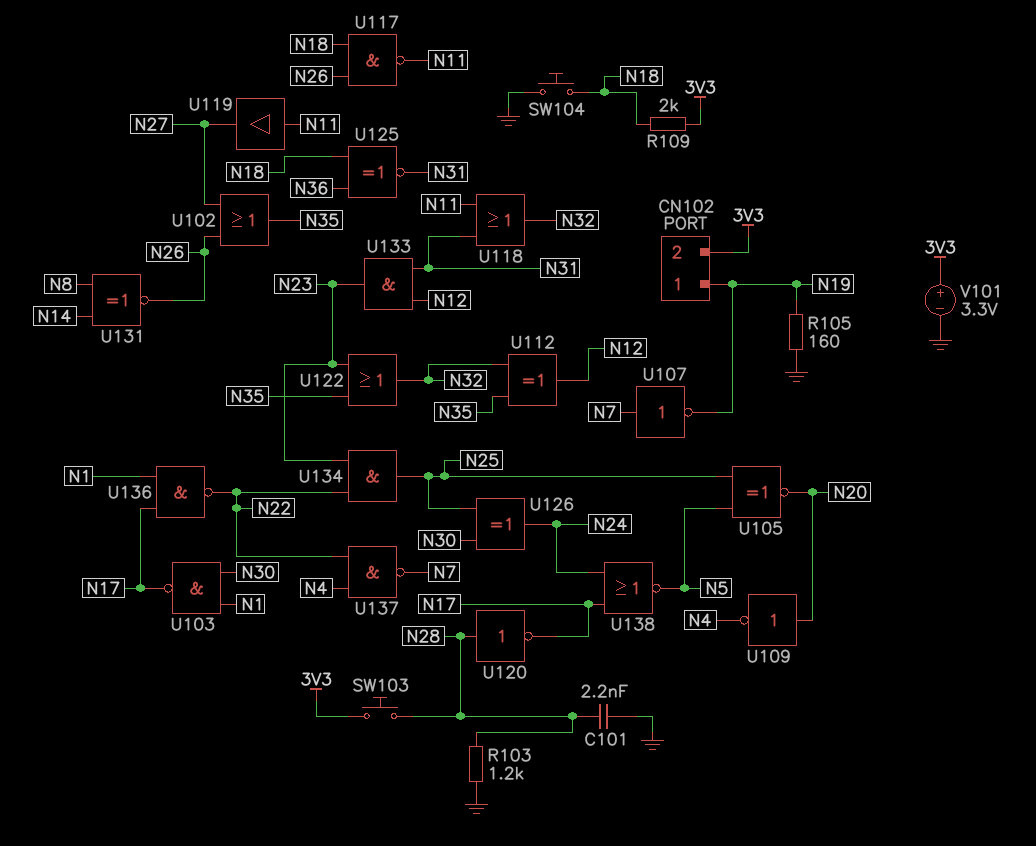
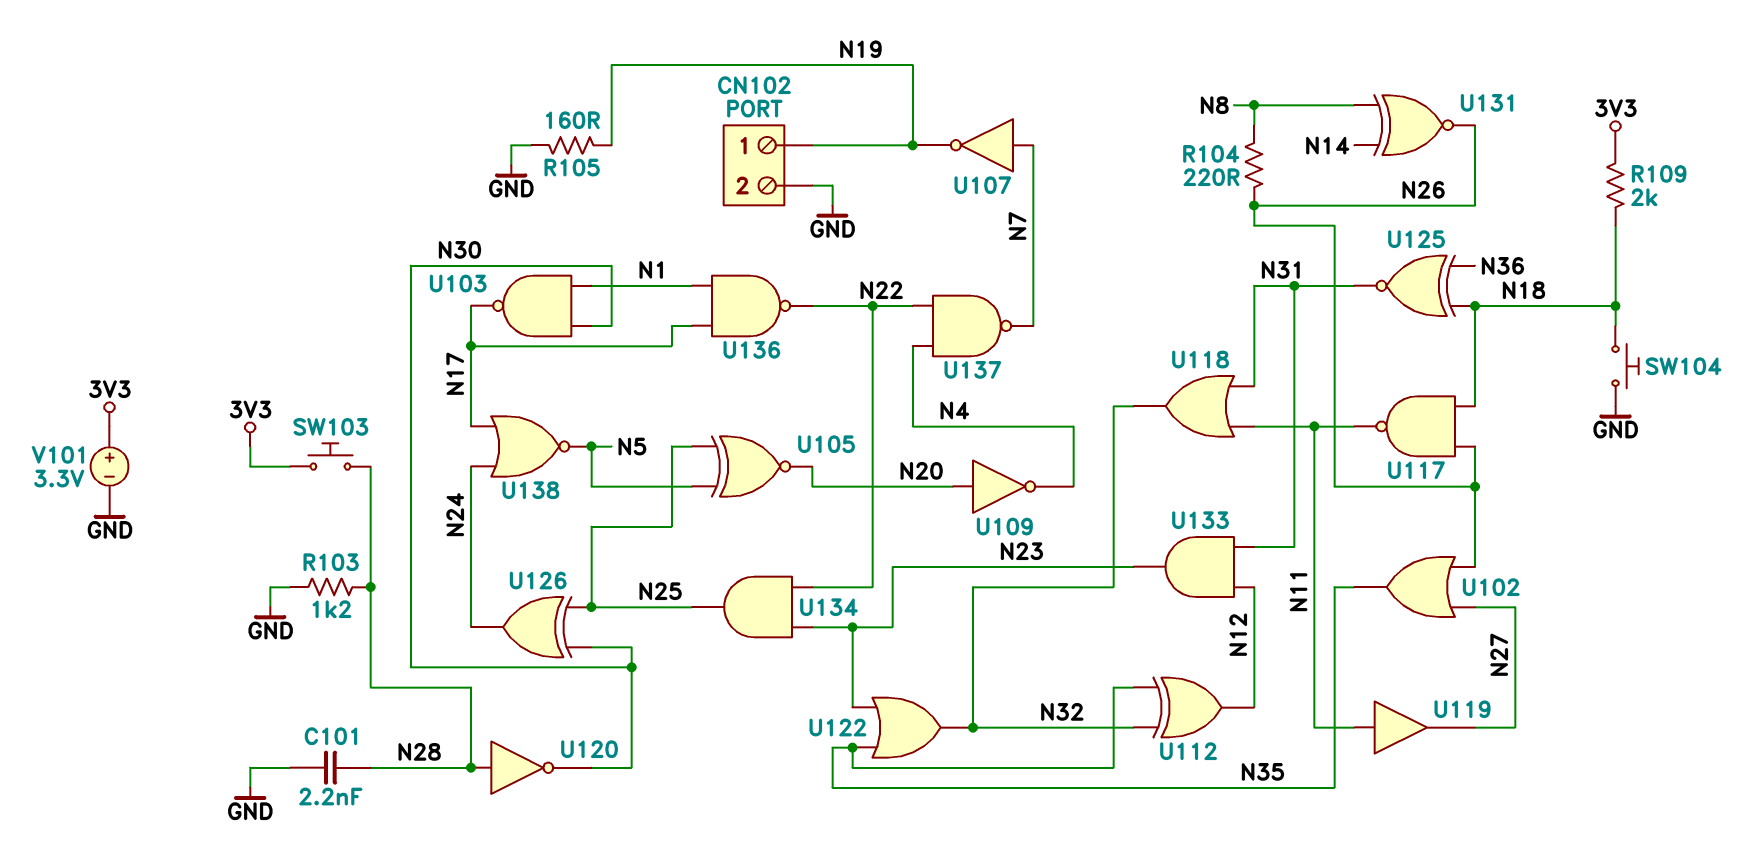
CN102 pin 2: 3V3 -> GND
R104: none -> 220 (N8, N26)
U120: NOT (in N28, out N17) -> NOT (in N28, out N30)

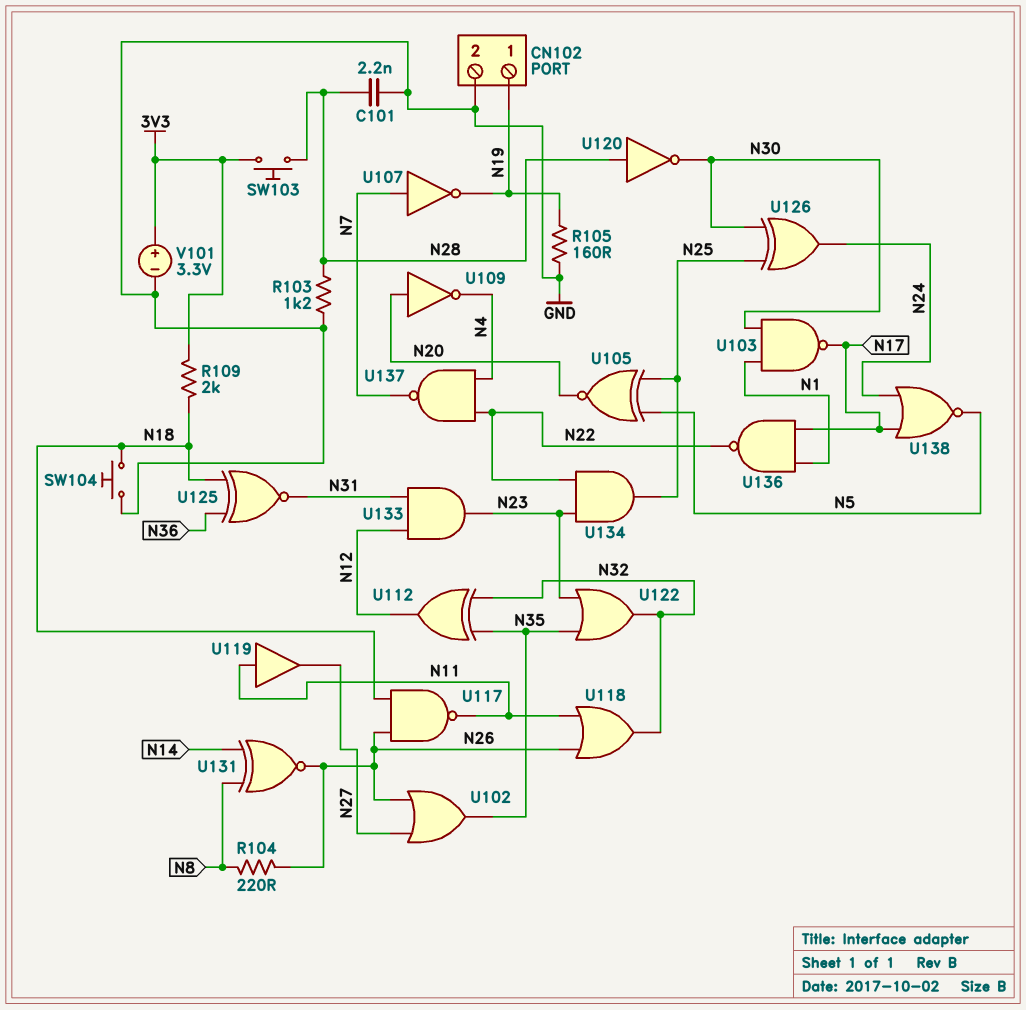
U118: OR (in N11, in N31, out N32) -> OR (in N11, in N26, out N32)

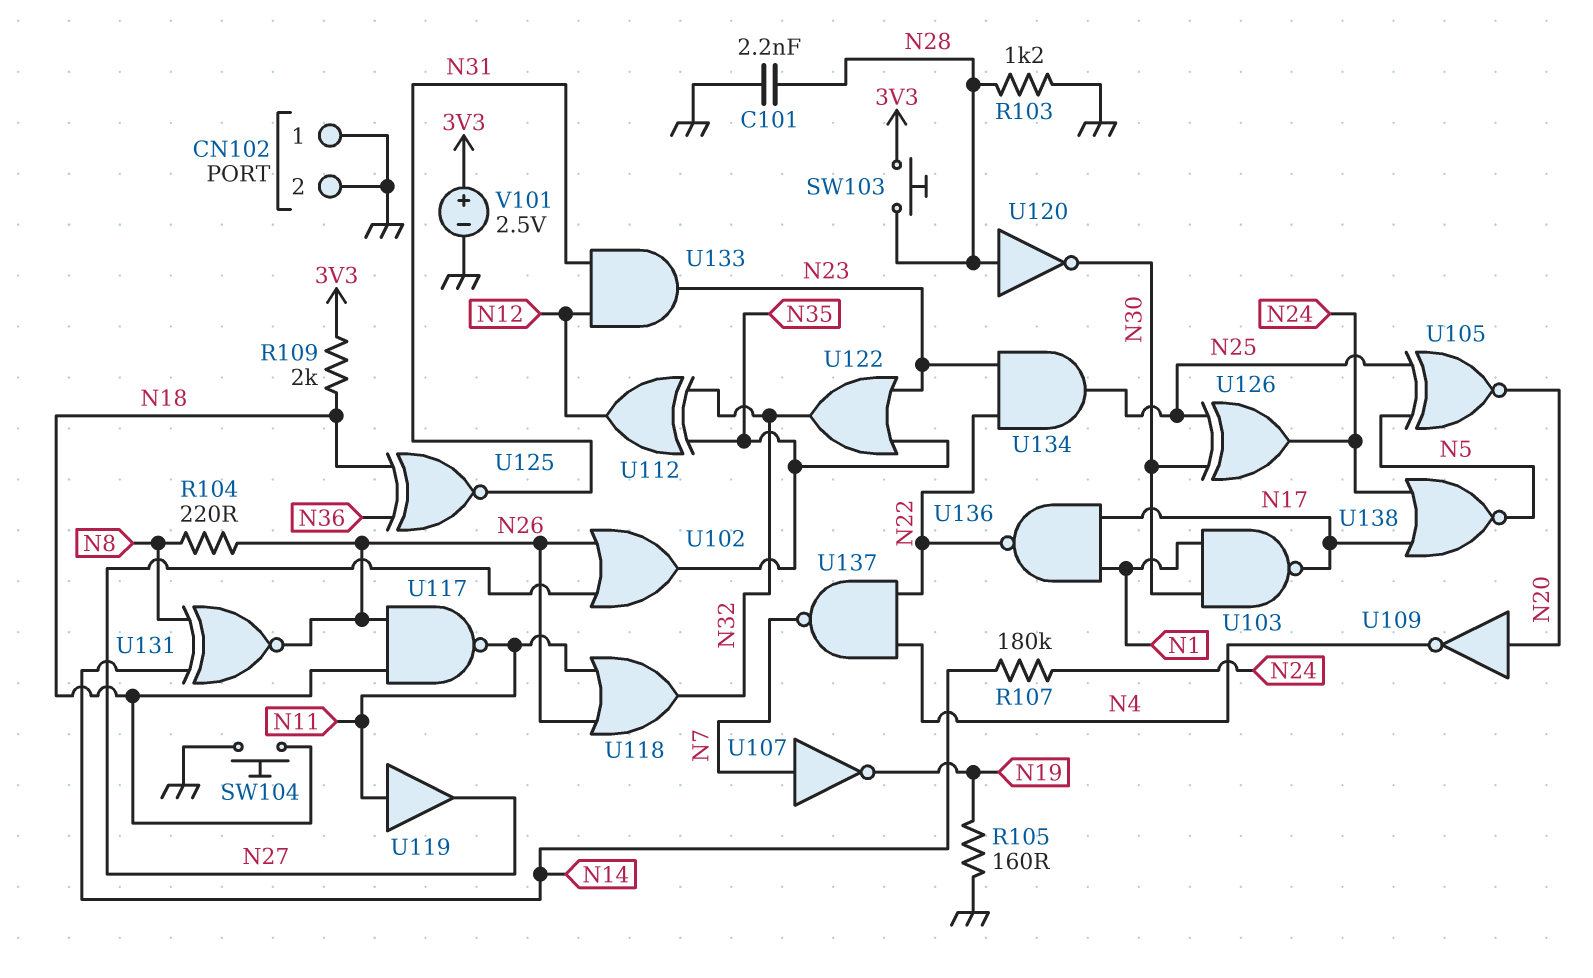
CN102 pin 1: N19 -> GND
R107: none -> 180k (N14, N24)
V101: 3.3V (plus 3V3, minus GND) -> 2.5V (plus 3V3, minus GND)

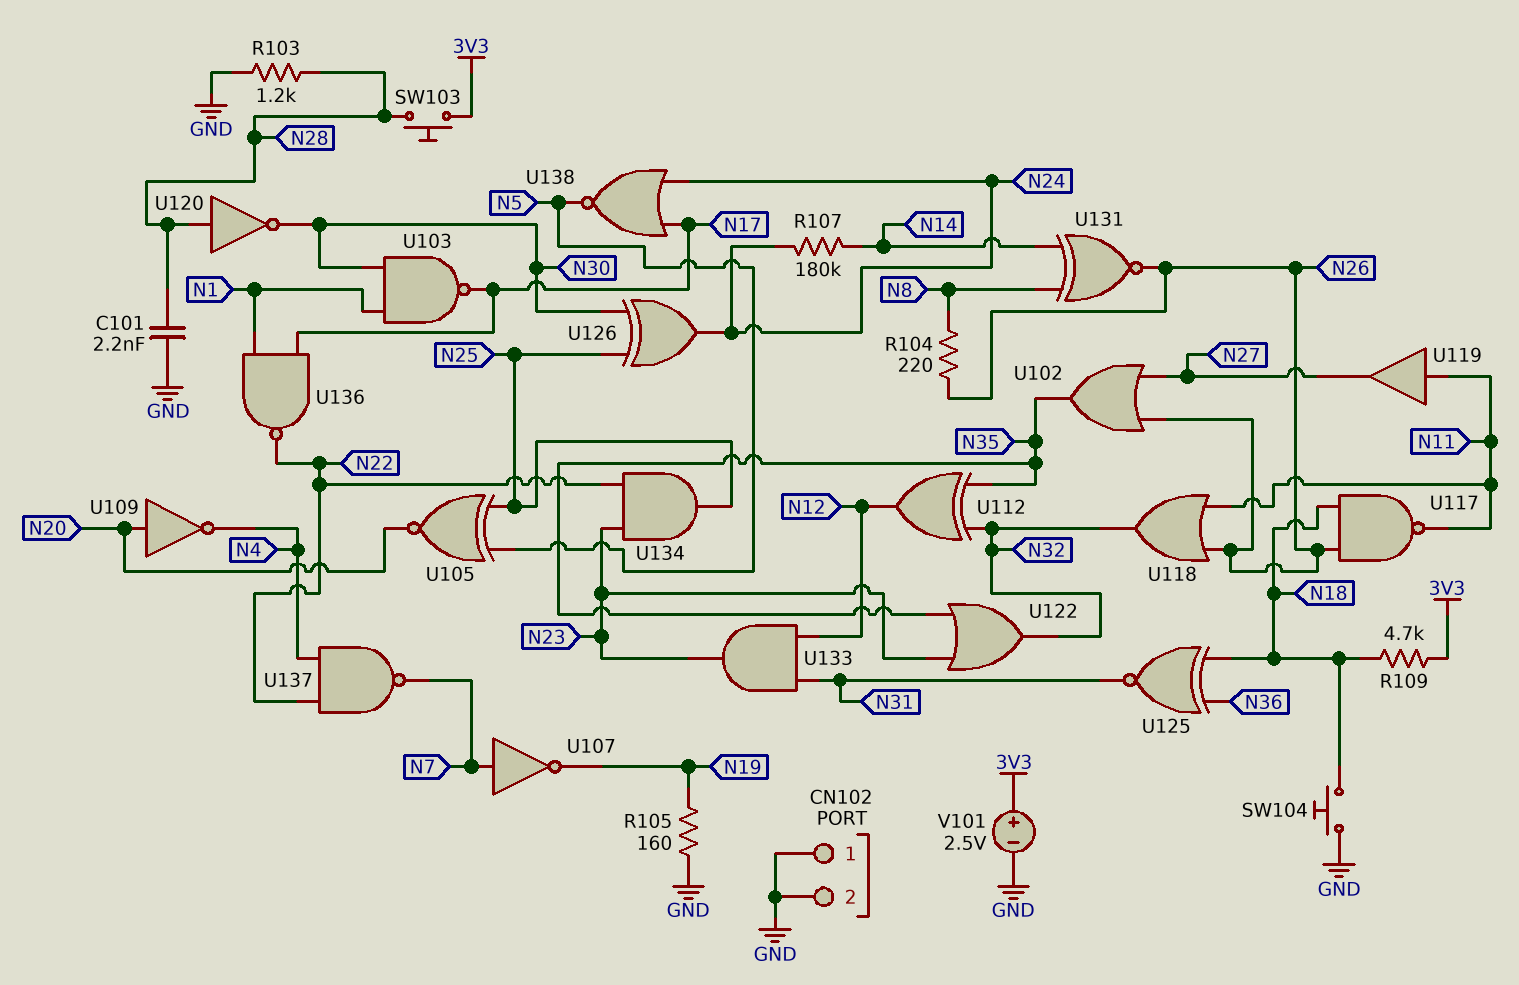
R109: 2k (3V3, N18) -> 4.7k (3V3, N18)

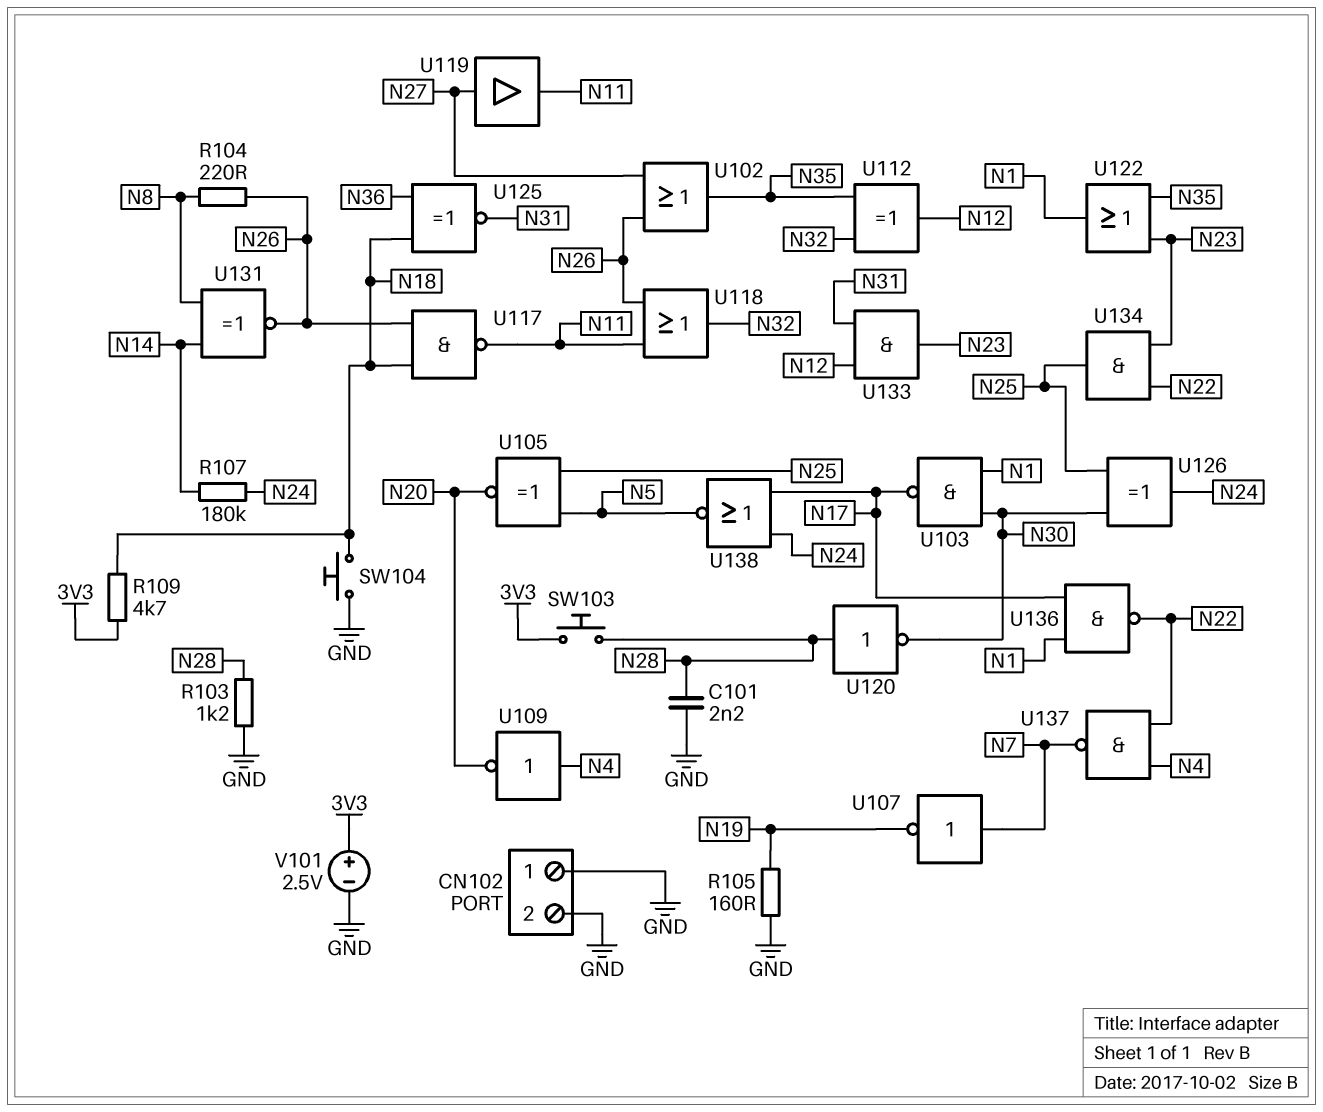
U109: NOT (in N20, out N4) -> NOT (in N4, out N20)
U119: buffer (in N11, out N27) -> buffer (in N27, out N11)
U122: OR (in N23, in N35, out N32) -> OR (in N23, in N35, out N1)

